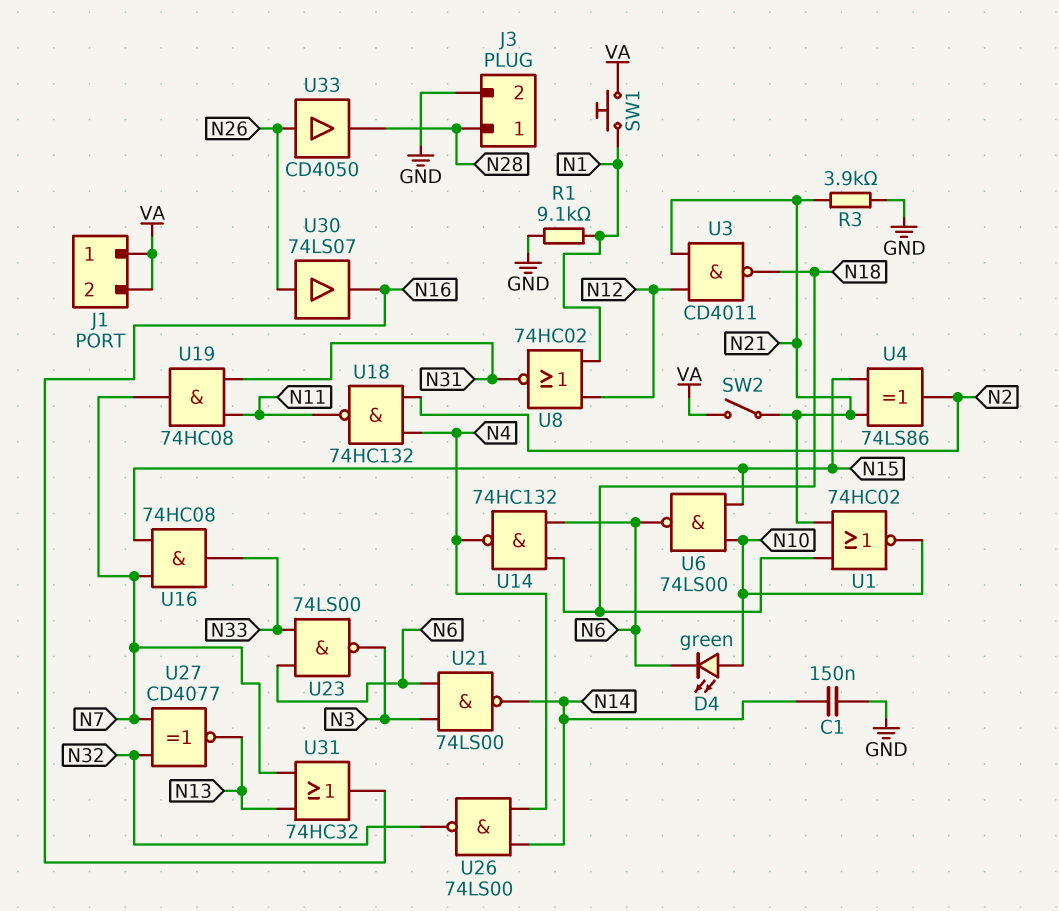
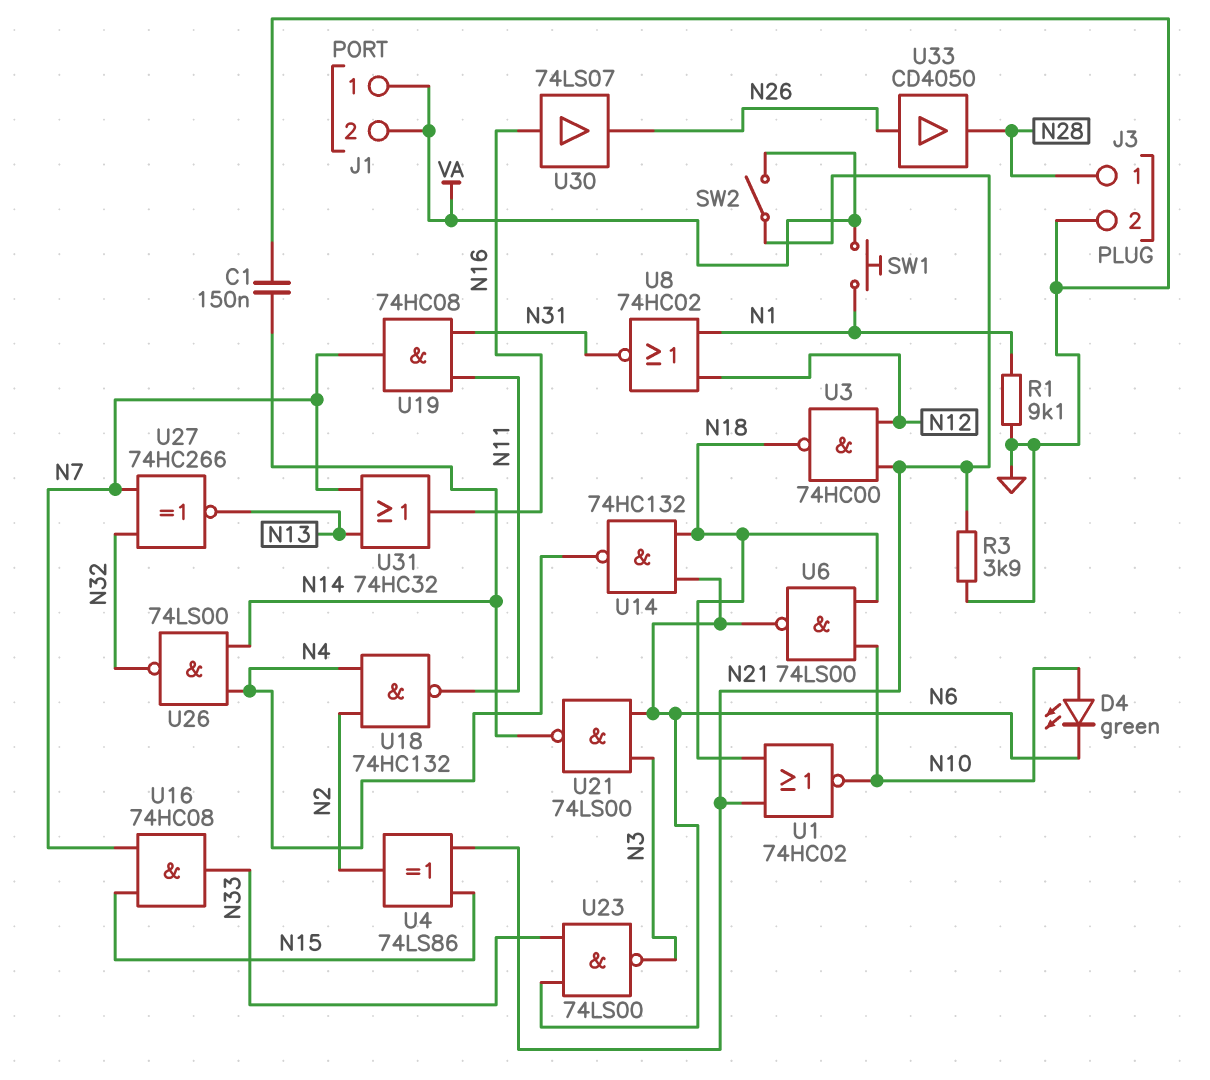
U3: NAND CD4011 (in N12, in N21, out N18) -> NAND 74HC00 (in N12, in N21, out N18)
U6: NAND 74LS00 (in N10, in N15, out N6) -> NAND 74LS00 (in N10, in N18, out N6)
U27: XNOR CD4077 (in N7, in N32, out N13) -> XNOR 74HC266 (in N7, in N32, out N13)
U30: buffer 74LS07 (in N26, out N16) -> buffer 74LS07 (in N16, out N26)

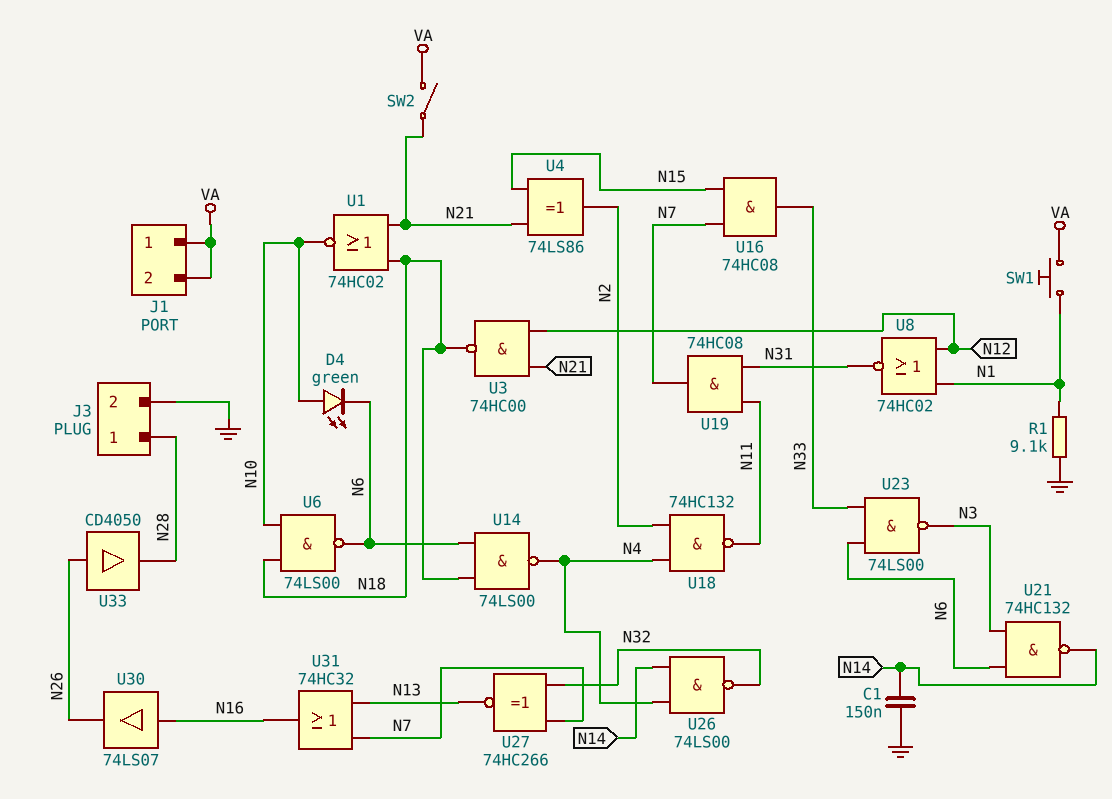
R3: 3.9k (GND, N21) -> none
U14: NAND 74HC132 (in N6, in N18, out N4) -> NAND 74LS00 (in N6, in N18, out N4)
U21: NAND 74LS00 (in N3, in N6, out N14) -> NAND 74HC132 (in N3, in N6, out N14)

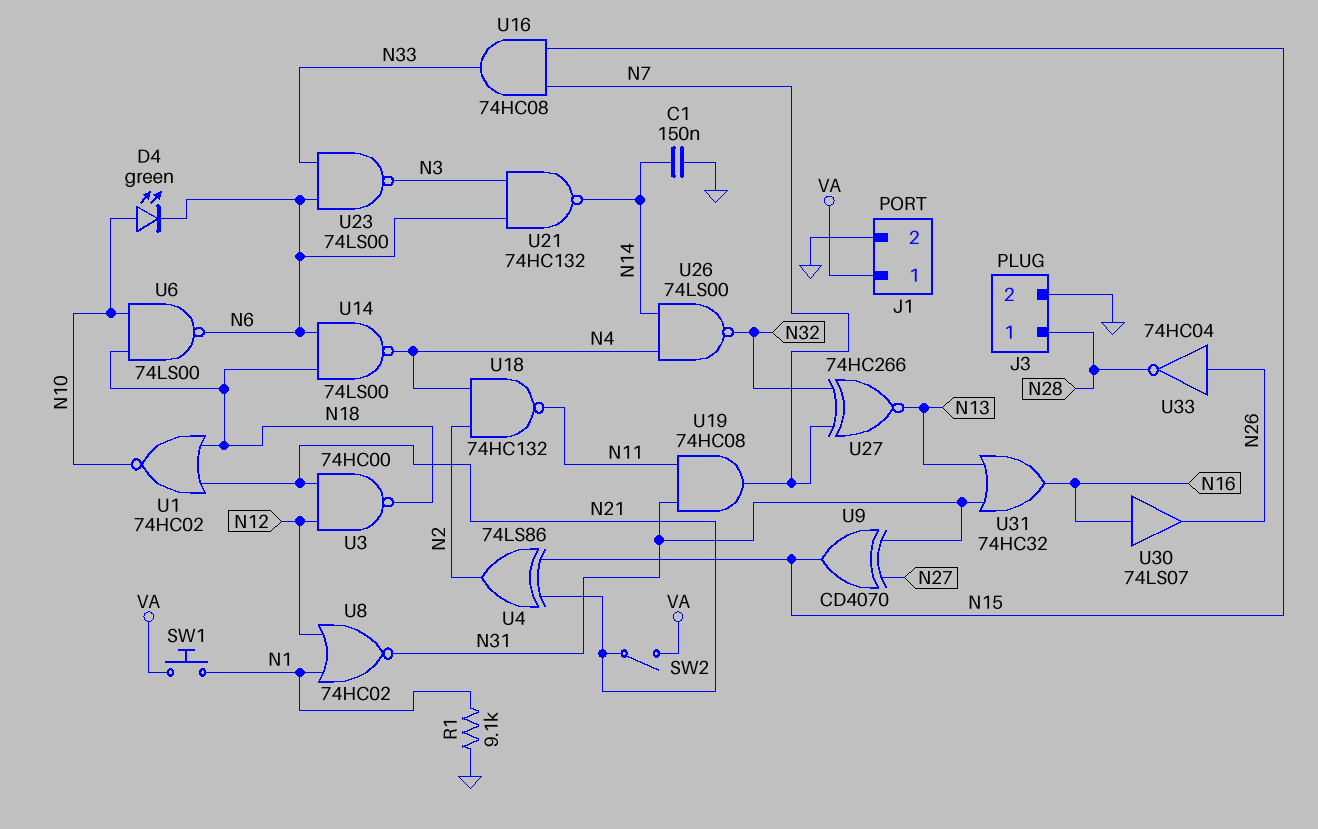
J1 pin 2: VA -> GND
U9: none -> XOR CD4070 (in N27, in N31, out N15)
U31: OR 74HC32 (in N7, in N13, out N16) -> OR 74HC32 (in N13, in N31, out N16)
U33: buffer CD4050 (in N26, out N28) -> NOT 74HC04 (in N26, out N28)

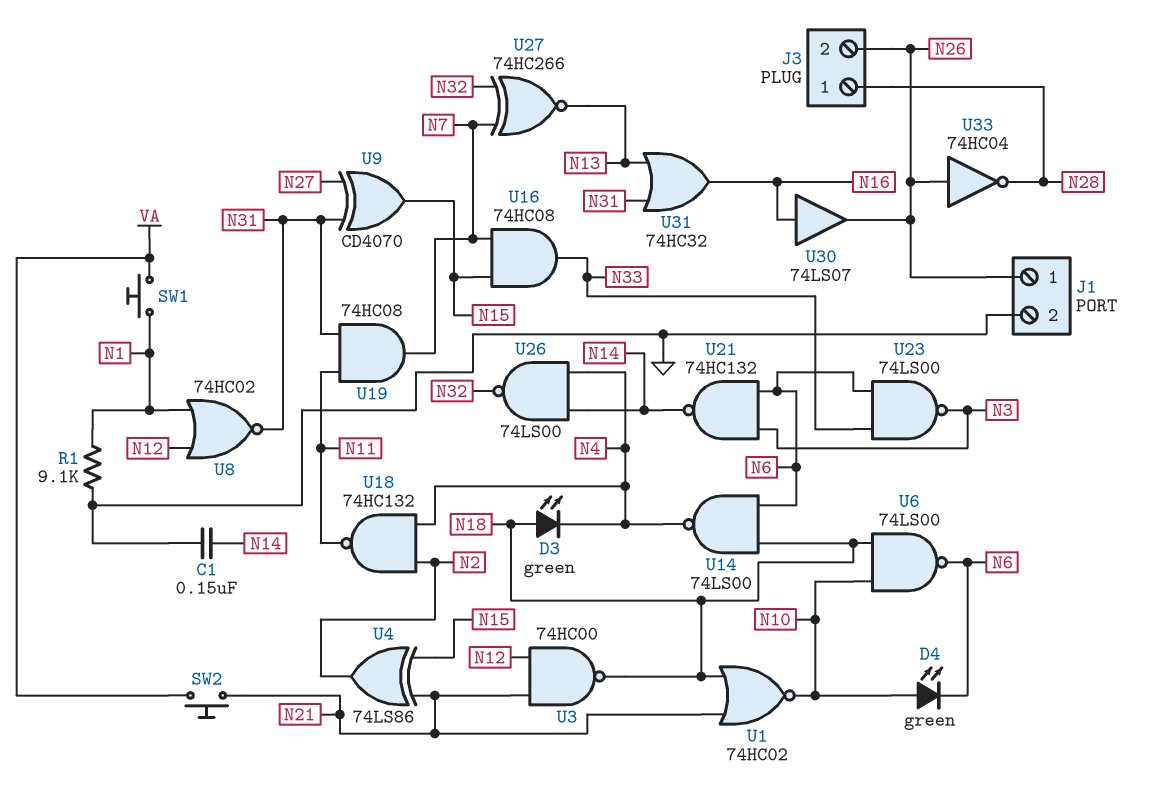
D3: none -> LED green (A N18, K N4)
J1 pin 1: VA -> N26
J3 pin 2: GND -> N26
SW2: switch (N21, VA) -> button (N21, VA)

